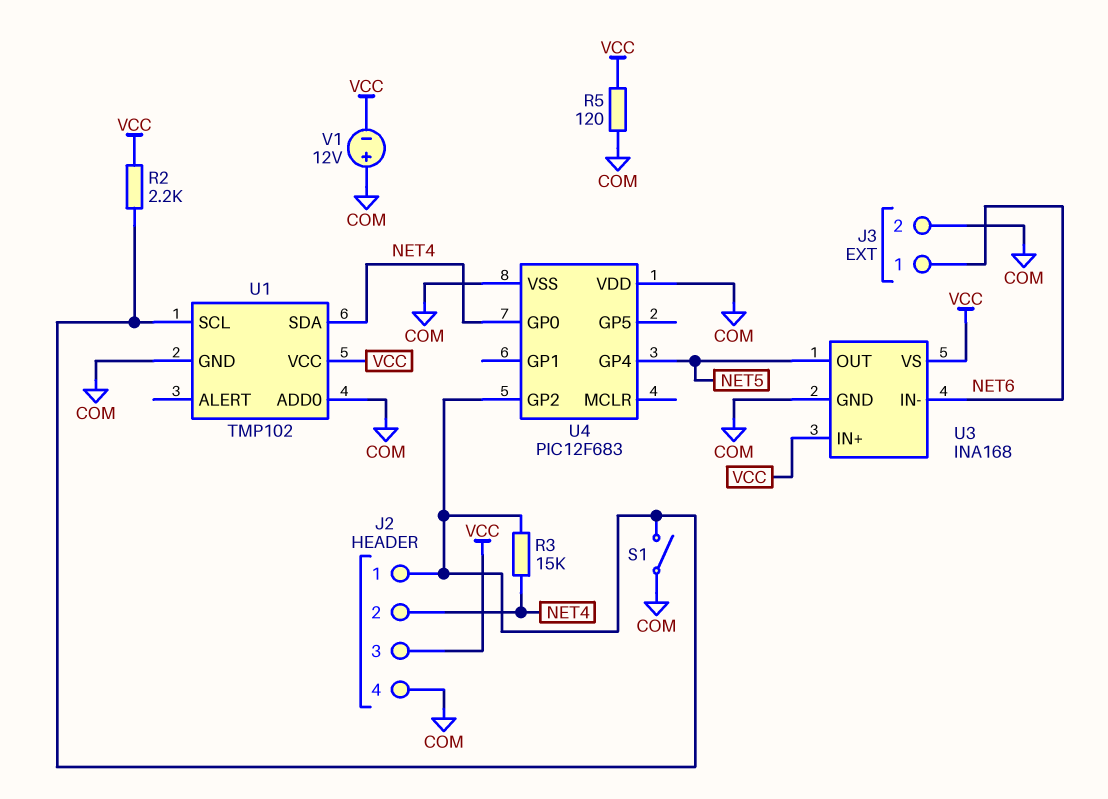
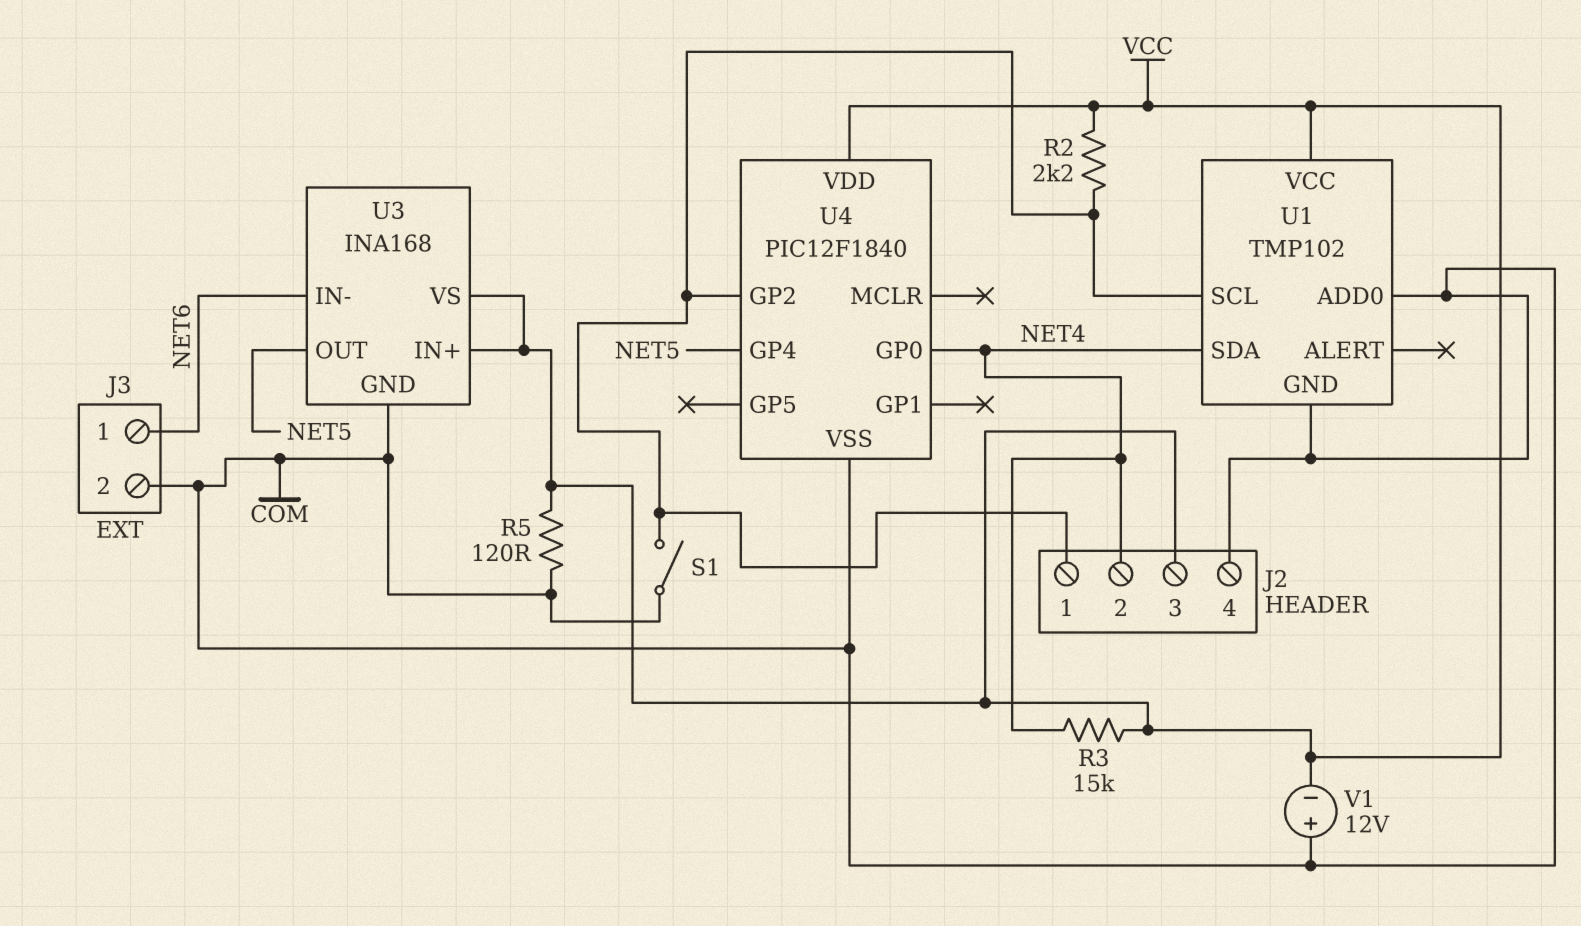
R3: 15k (J2/1, NET4) -> 15k (NET4, VCC)
U4: PIC12F683 -> PIC12F1840
U4 pin VDD: COM -> VCC

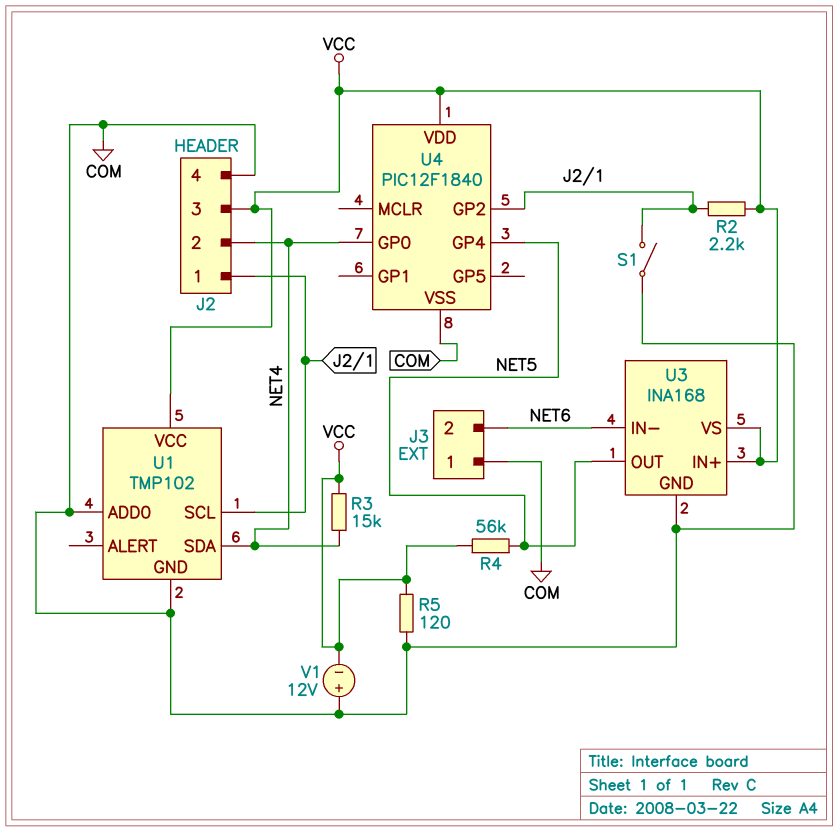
J3 pin 1: NET6 -> COM
J3 pin 2: COM -> NET6
R4: none -> 56k (NET5, VCC)

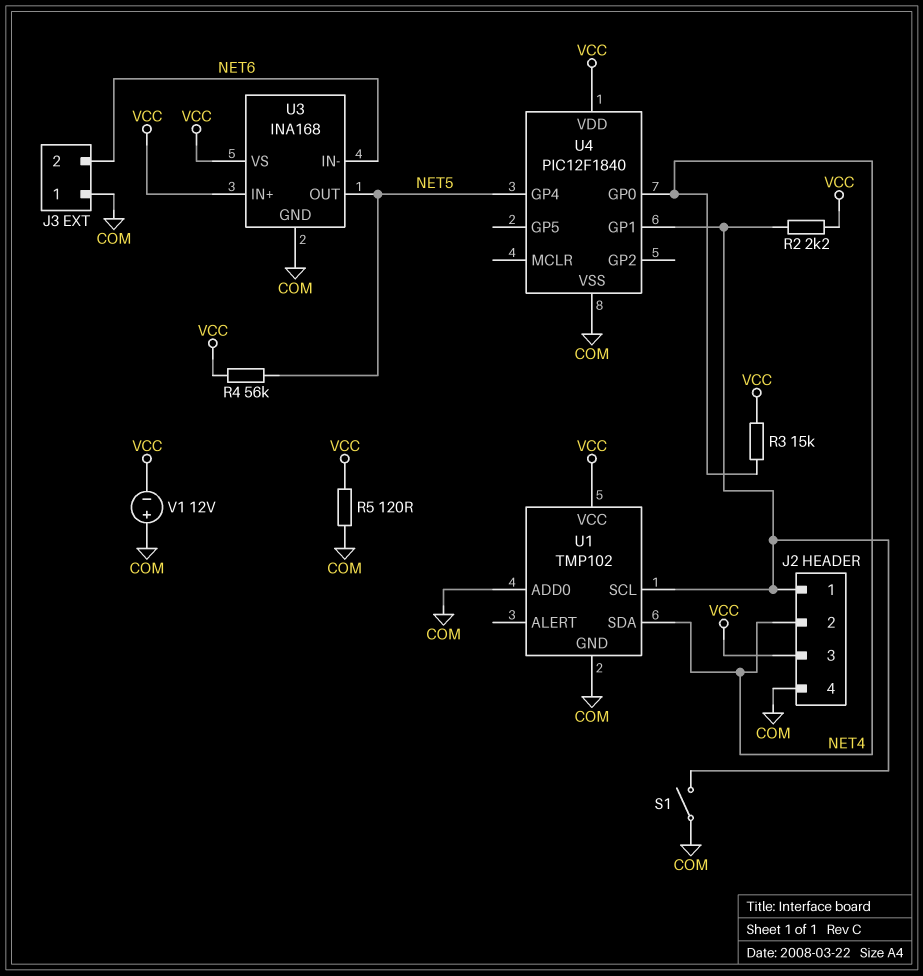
U4 pin GP1: none -> J2/1
U4 pin GP2: J2/1 -> none

